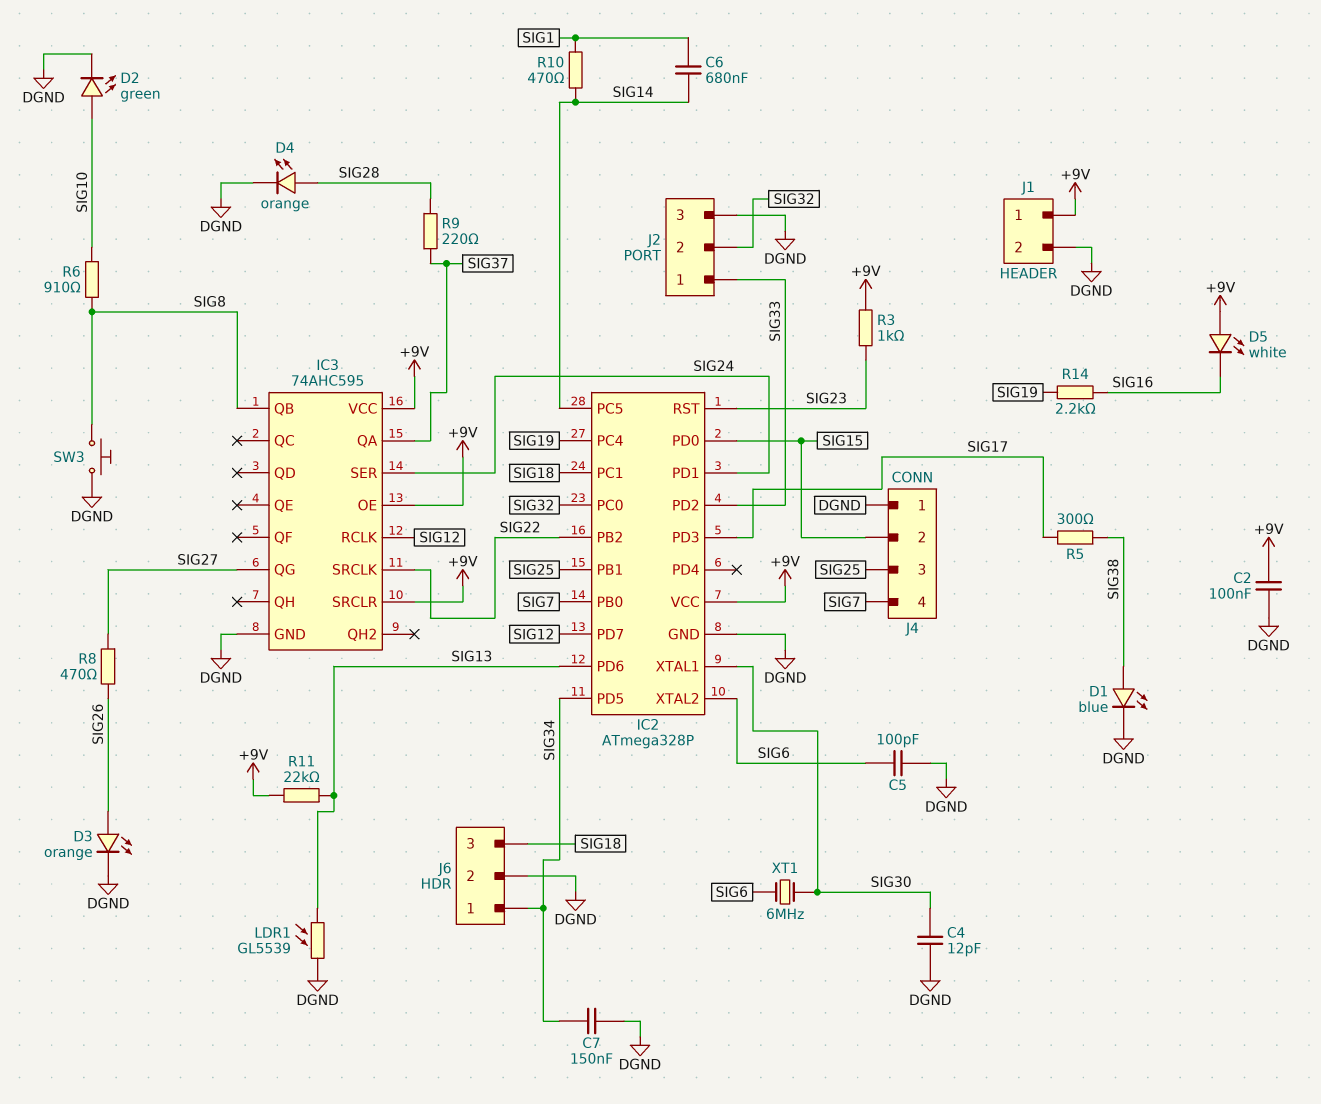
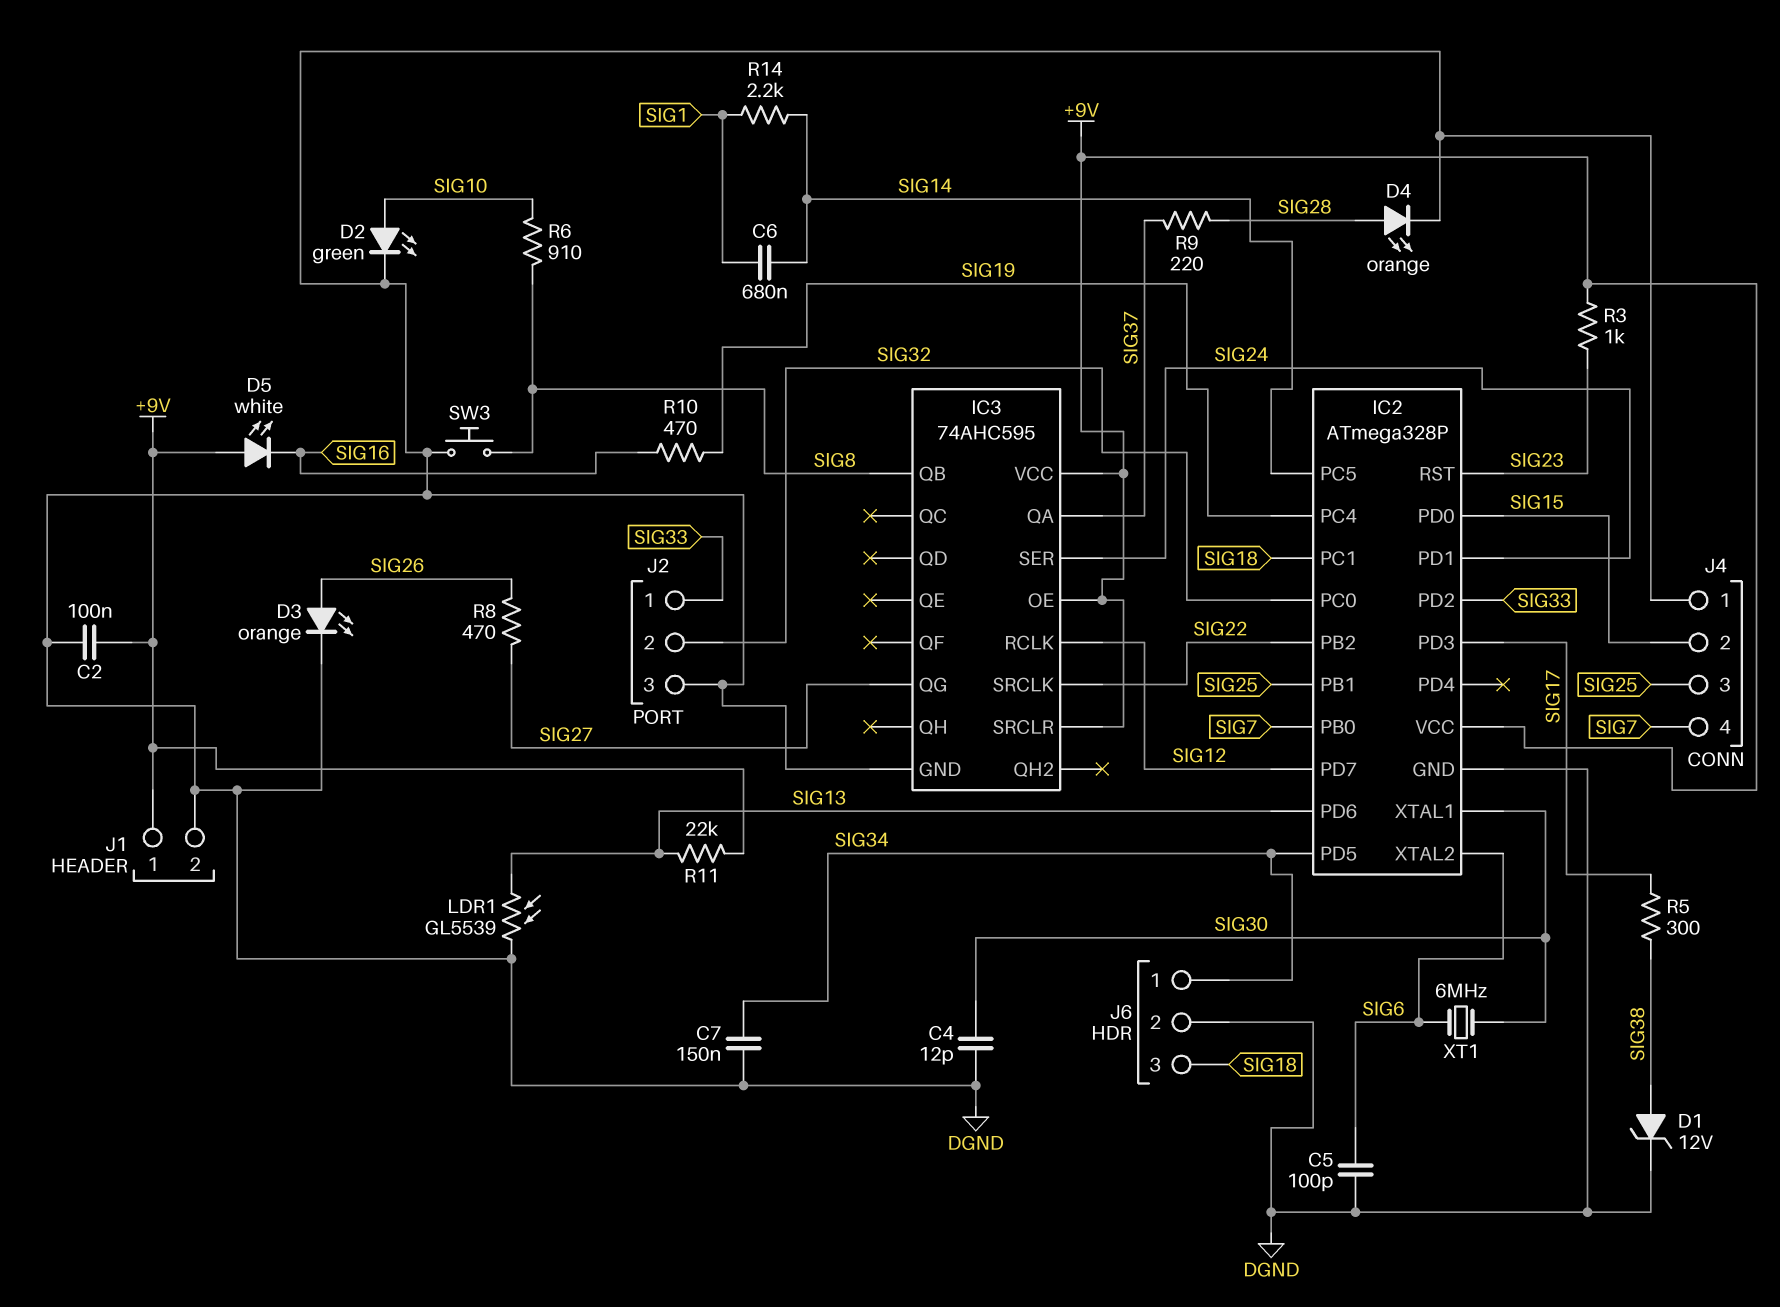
D1: LED blue (A SIG38, K DGND) -> zener 12V (A SIG38, K DGND)
R10: 470 (SIG1, SIG14) -> 470 (SIG16, SIG19)
R14: 2.2k (SIG16, SIG19) -> 2.2k (SIG1, SIG14)

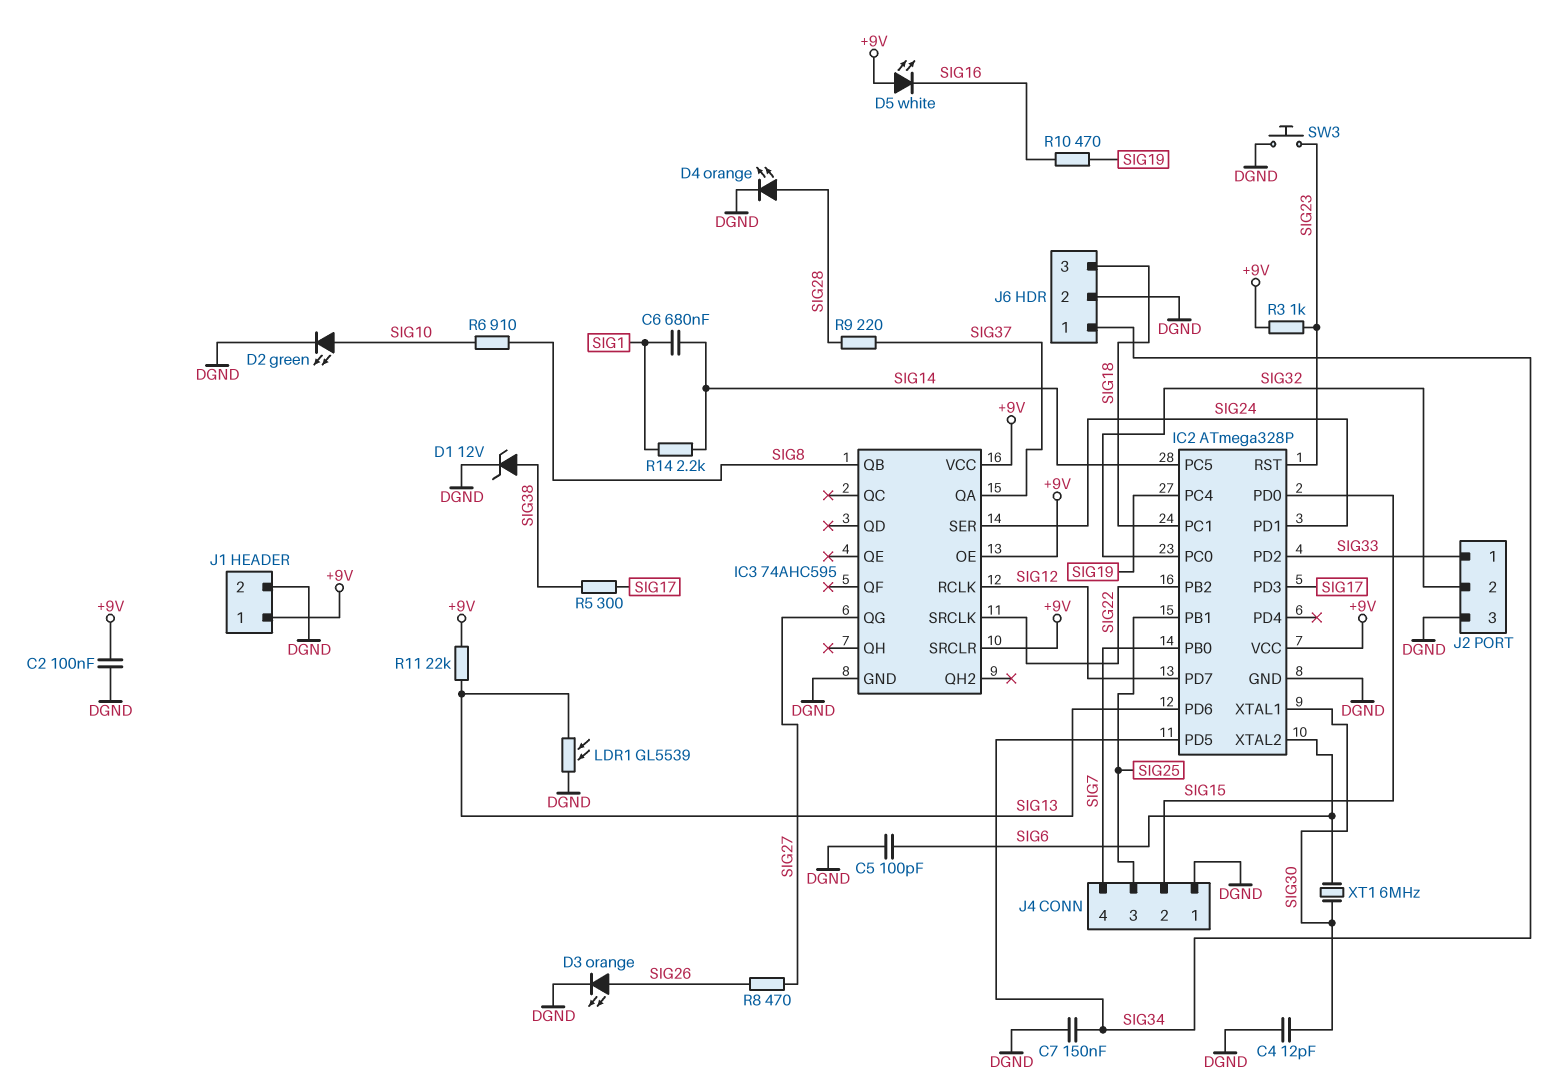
SW3: button (DGND, SIG8) -> button (DGND, SIG23)

